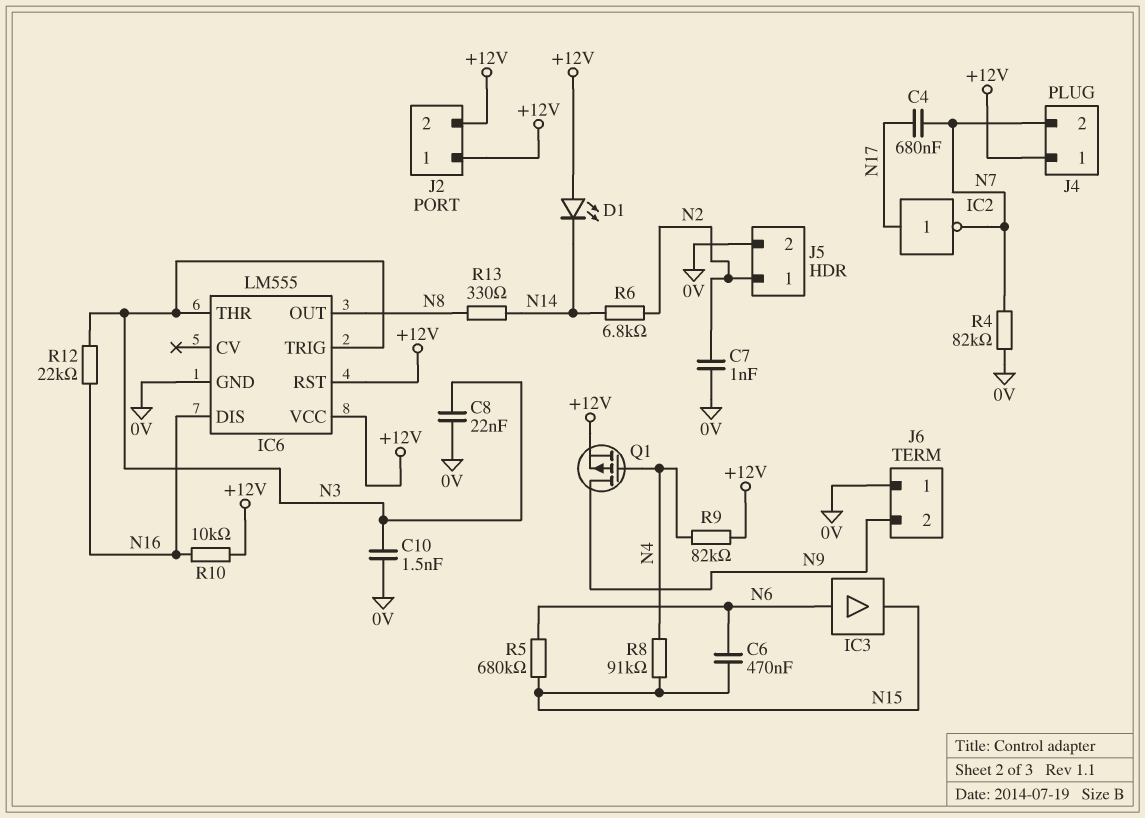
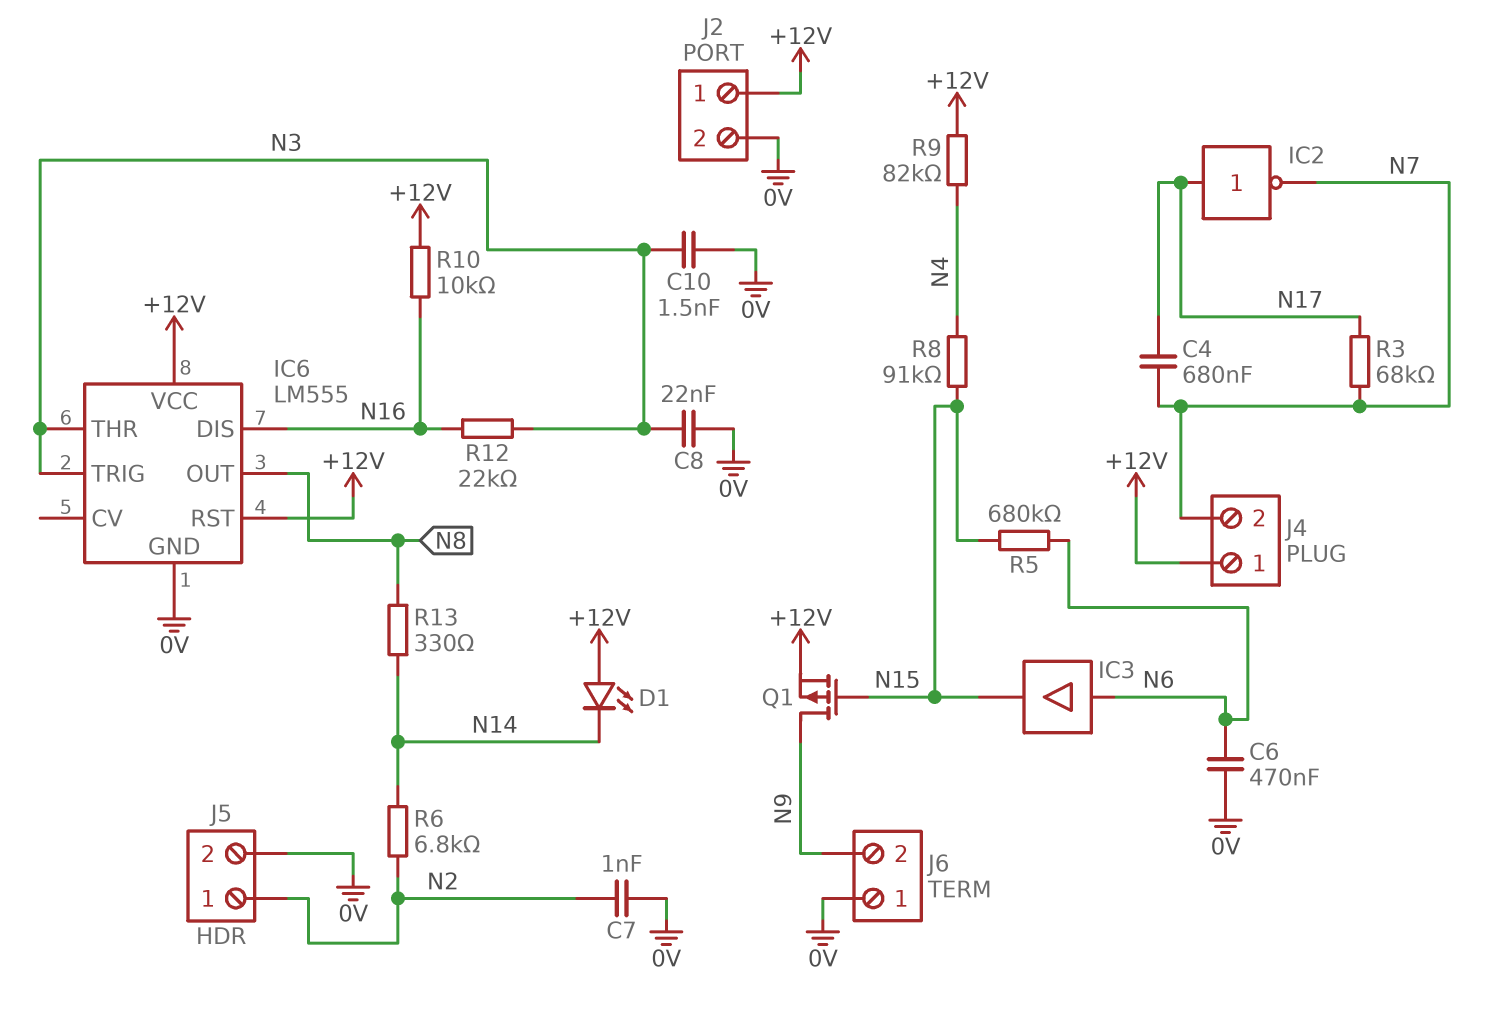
C6: 470nF (N6, N15) -> 470nF (0V, N6)
J2 pin 2: +12V -> 0V
Q1: PMOS (G N4, D N9, S +12V) -> PMOS (G N15, D N9, S +12V)
R3: none -> 68k (N7, N17)
R4: 82k (0V, N7) -> none

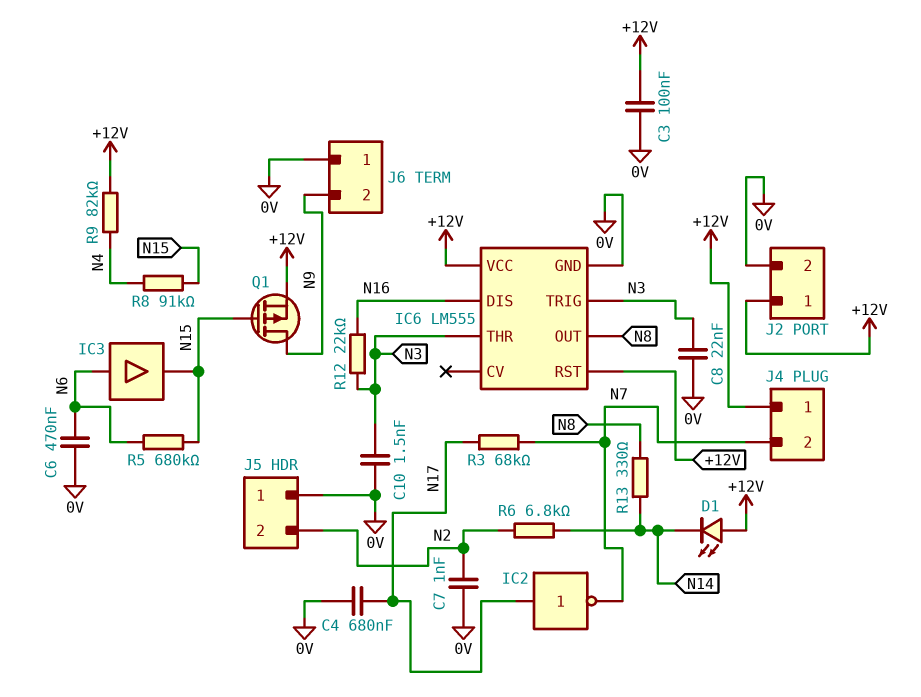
C3: none -> 100nF (+12V, 0V)
C4: 680nF (N7, N17) -> 680nF (0V, N17)
J5 pin 1: N2 -> 0V
J5 pin 2: 0V -> N2
R10: 10k (+12V, N16) -> none

